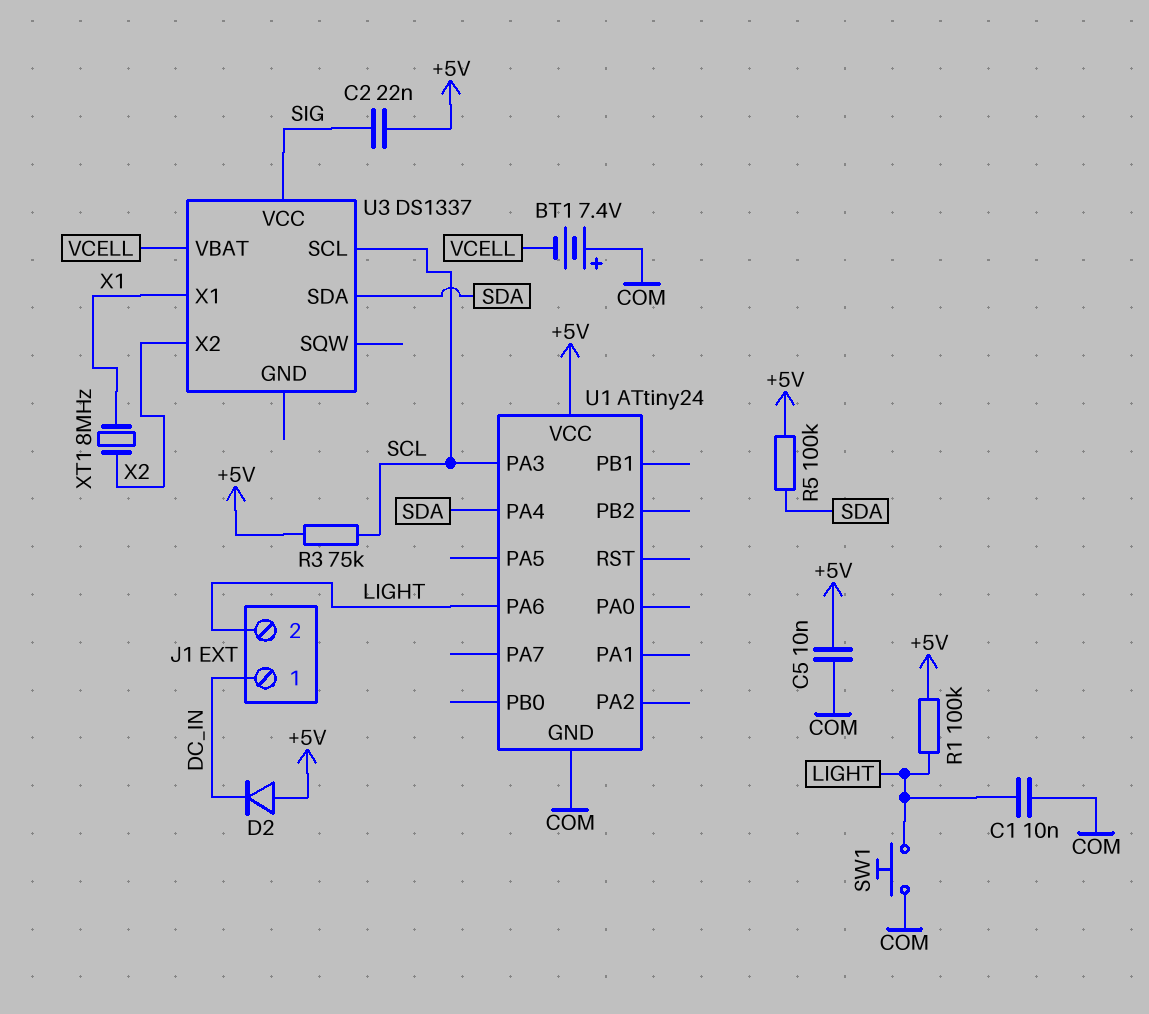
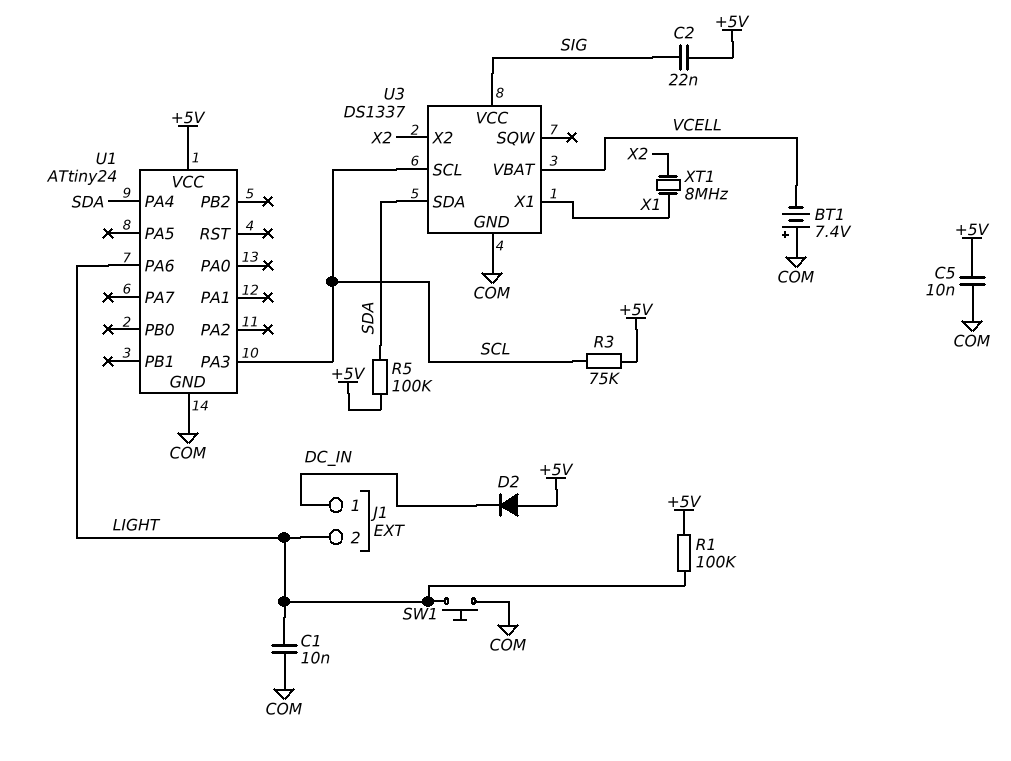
U3 pin GND: none -> COM

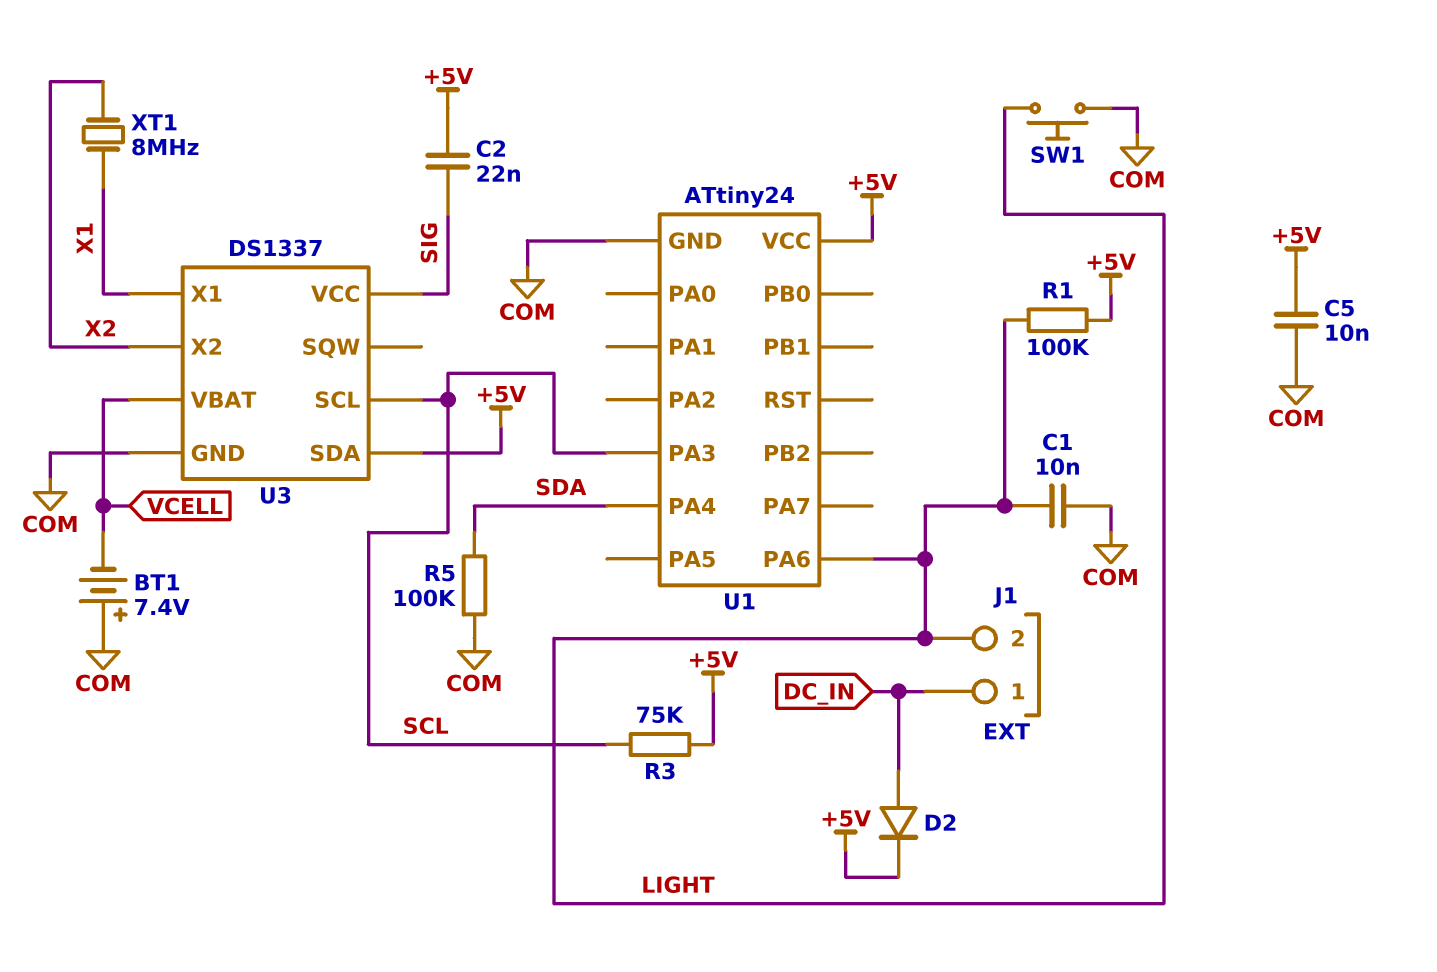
D2: diode (A +5V, K DC_IN) -> diode (A DC_IN, K +5V)
R5: 100k (+5V, SDA) -> 100k (COM, SDA)
U3 pin SDA: SDA -> +5V

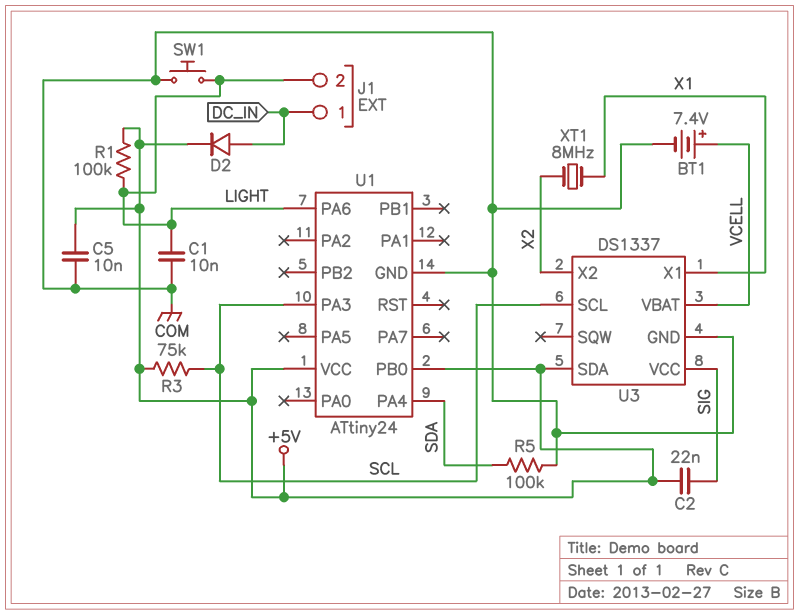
BT1: 7.4V (plus COM, minus VCELL) -> 7.4V (plus VCELL, minus COM)
U1 pin PB0: none -> +5V

